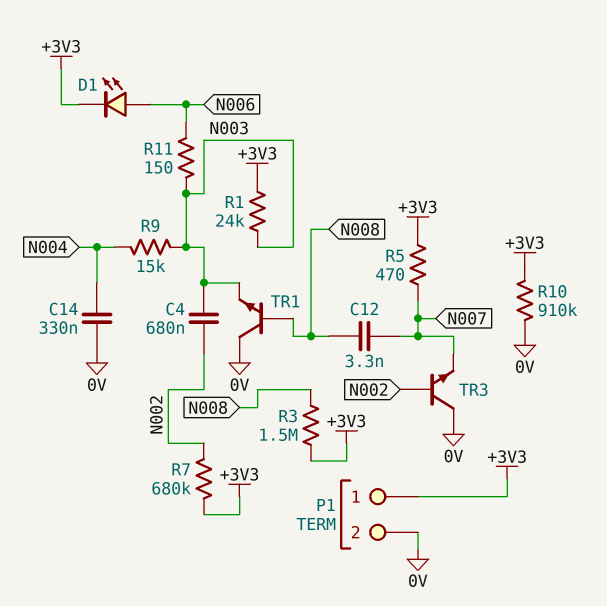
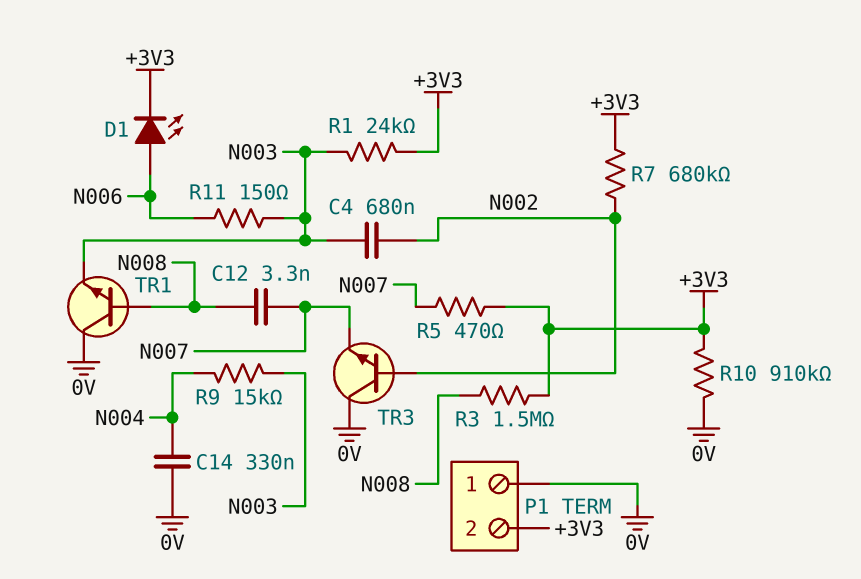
P1 pin 1: +3V3 -> 0V
P1 pin 2: 0V -> +3V3

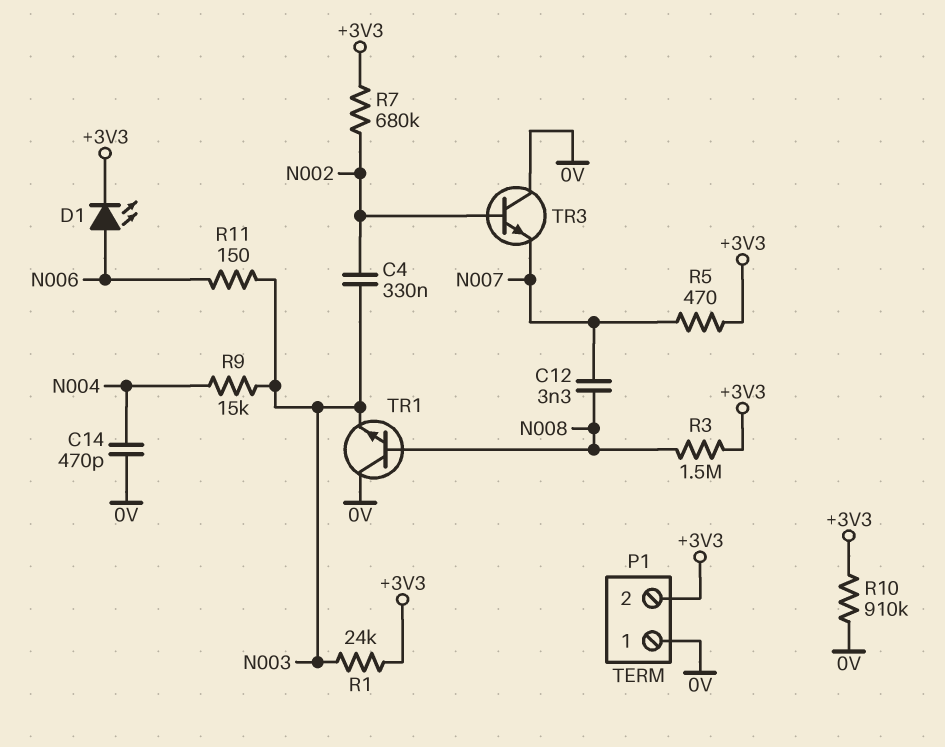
C4: 680nF (N002, N003) -> 330nF (N002, N003)
C14: 330nF (0V, N004) -> 470pF (0V, N004)

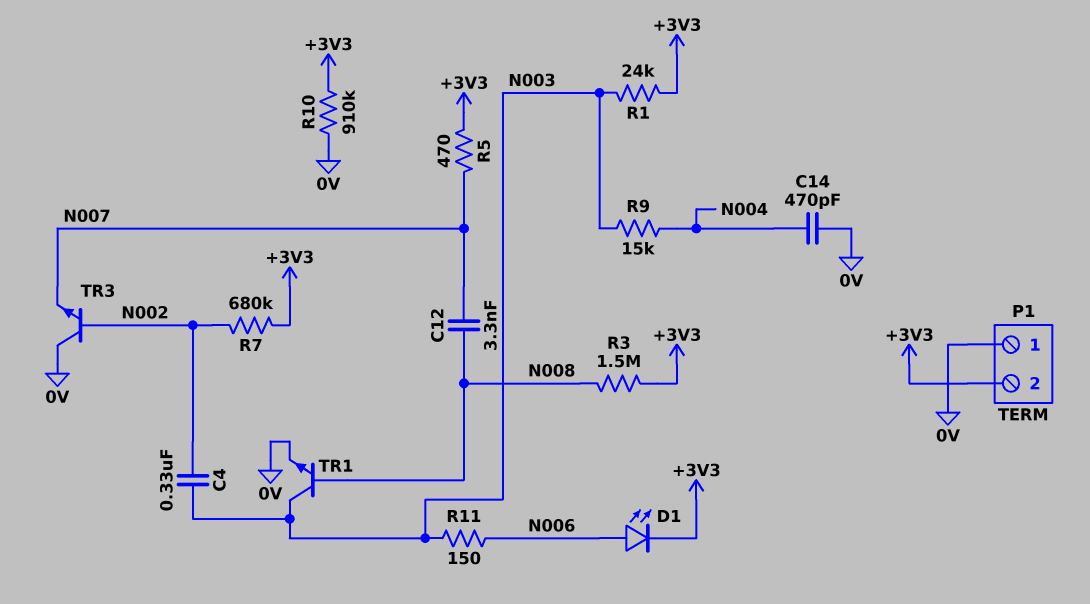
TR1: NPN (B N008, C 0V, E N003) -> NPN (B N008, C N003, E 0V)

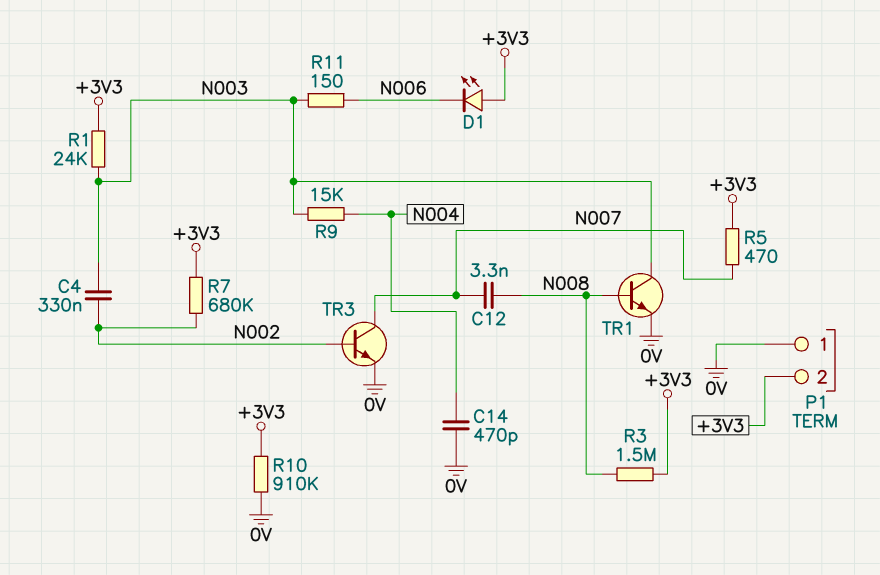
D1: LED (A N006, K +3V3) -> LED (A +3V3, K N006)
TR3: NPN (B N002, C 0V, E N007) -> NPN (B N002, C N007, E 0V)

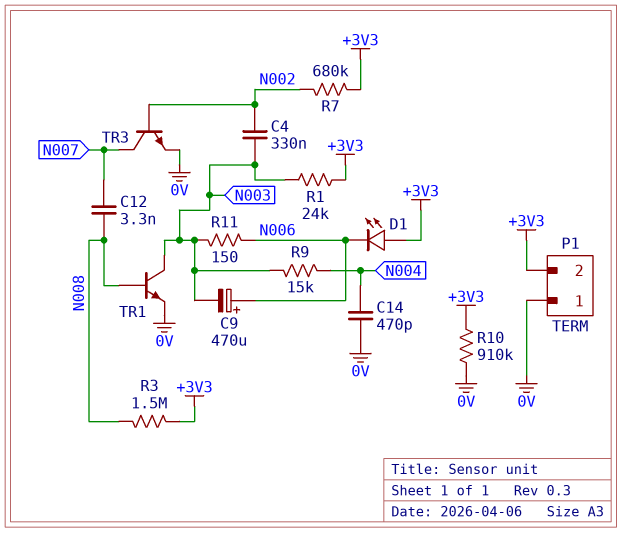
C9: none -> 470uF (plus N006, minus N003)
R5: 470 (+3V3, N007) -> none

